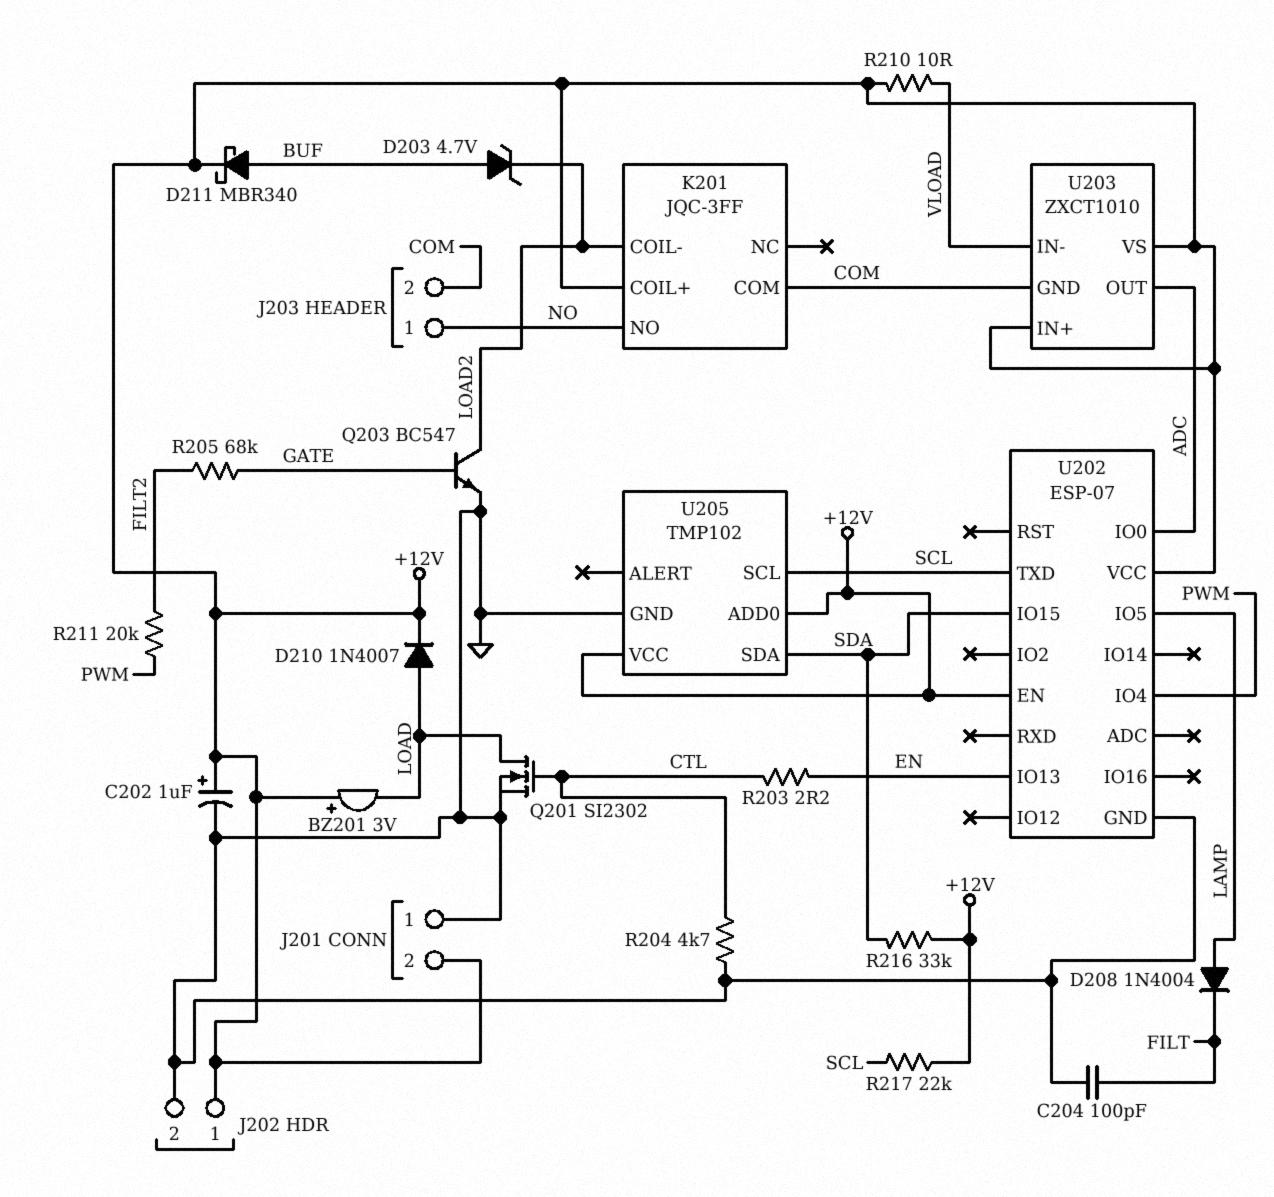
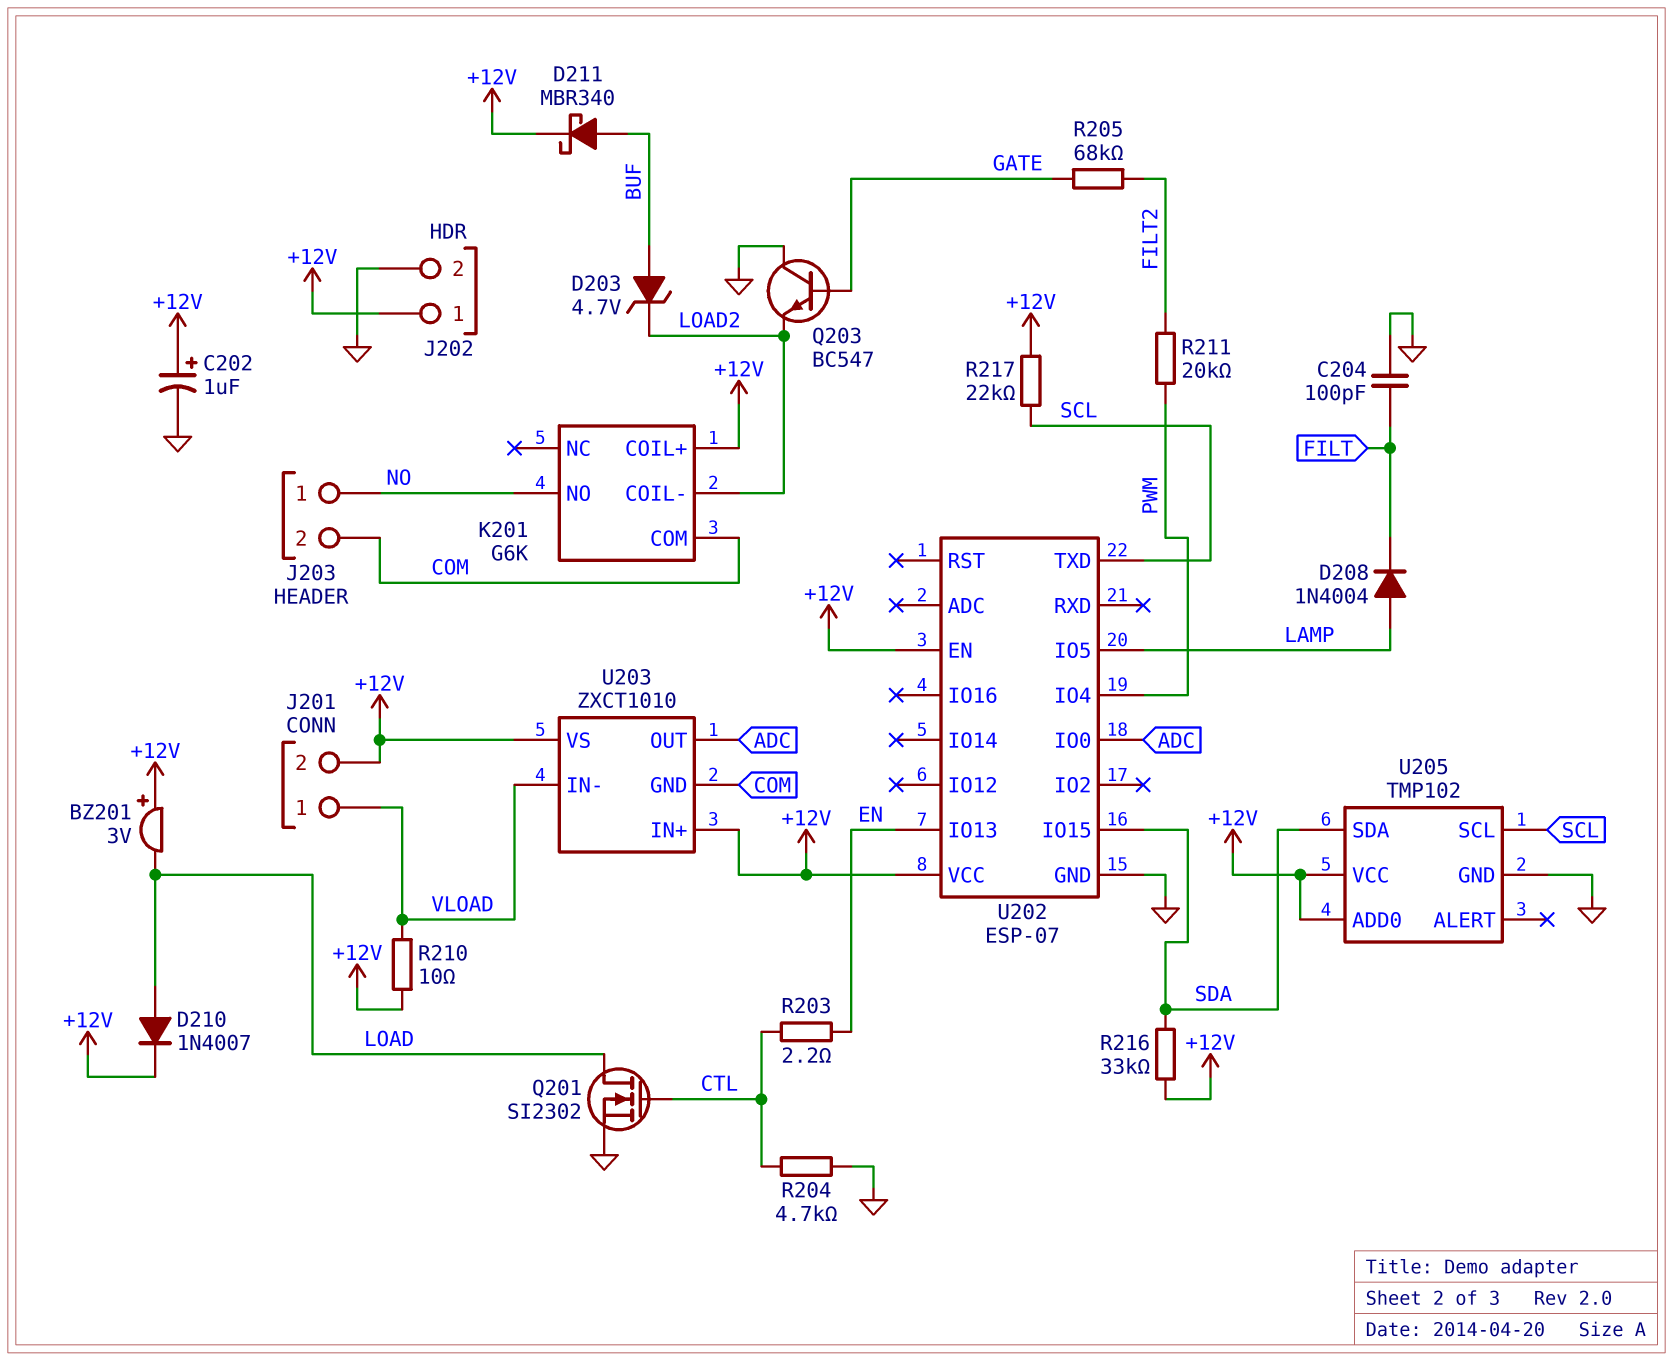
J201 pin 1: GND -> VLOAD
K201: JQC-3FF -> G6K
Q203: NPN BC547 (B GATE, C LOAD2, E GND) -> NPN BC547 (B GATE, C GND, E LOAD2)

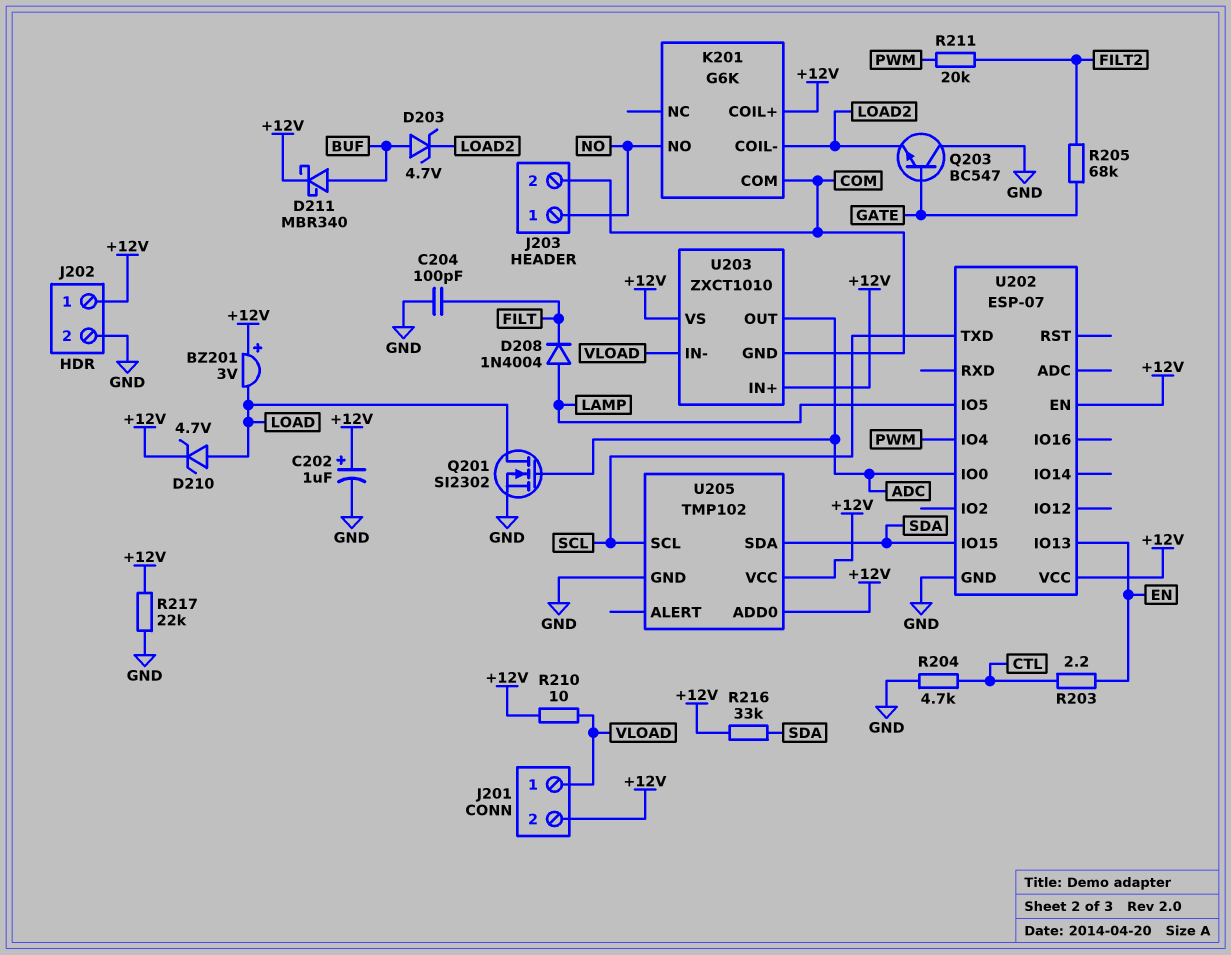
D210: diode 1N4007 (A LOAD, K +12V) -> zener 4.7V (A LOAD, K +12V)
Q201: NMOS SI2302 (G CTL, D LOAD, S GND) -> NMOS SI2302 (G ADC, D LOAD, S GND)
R217: 22k (+12V, SCL) -> 22k (+12V, GND)

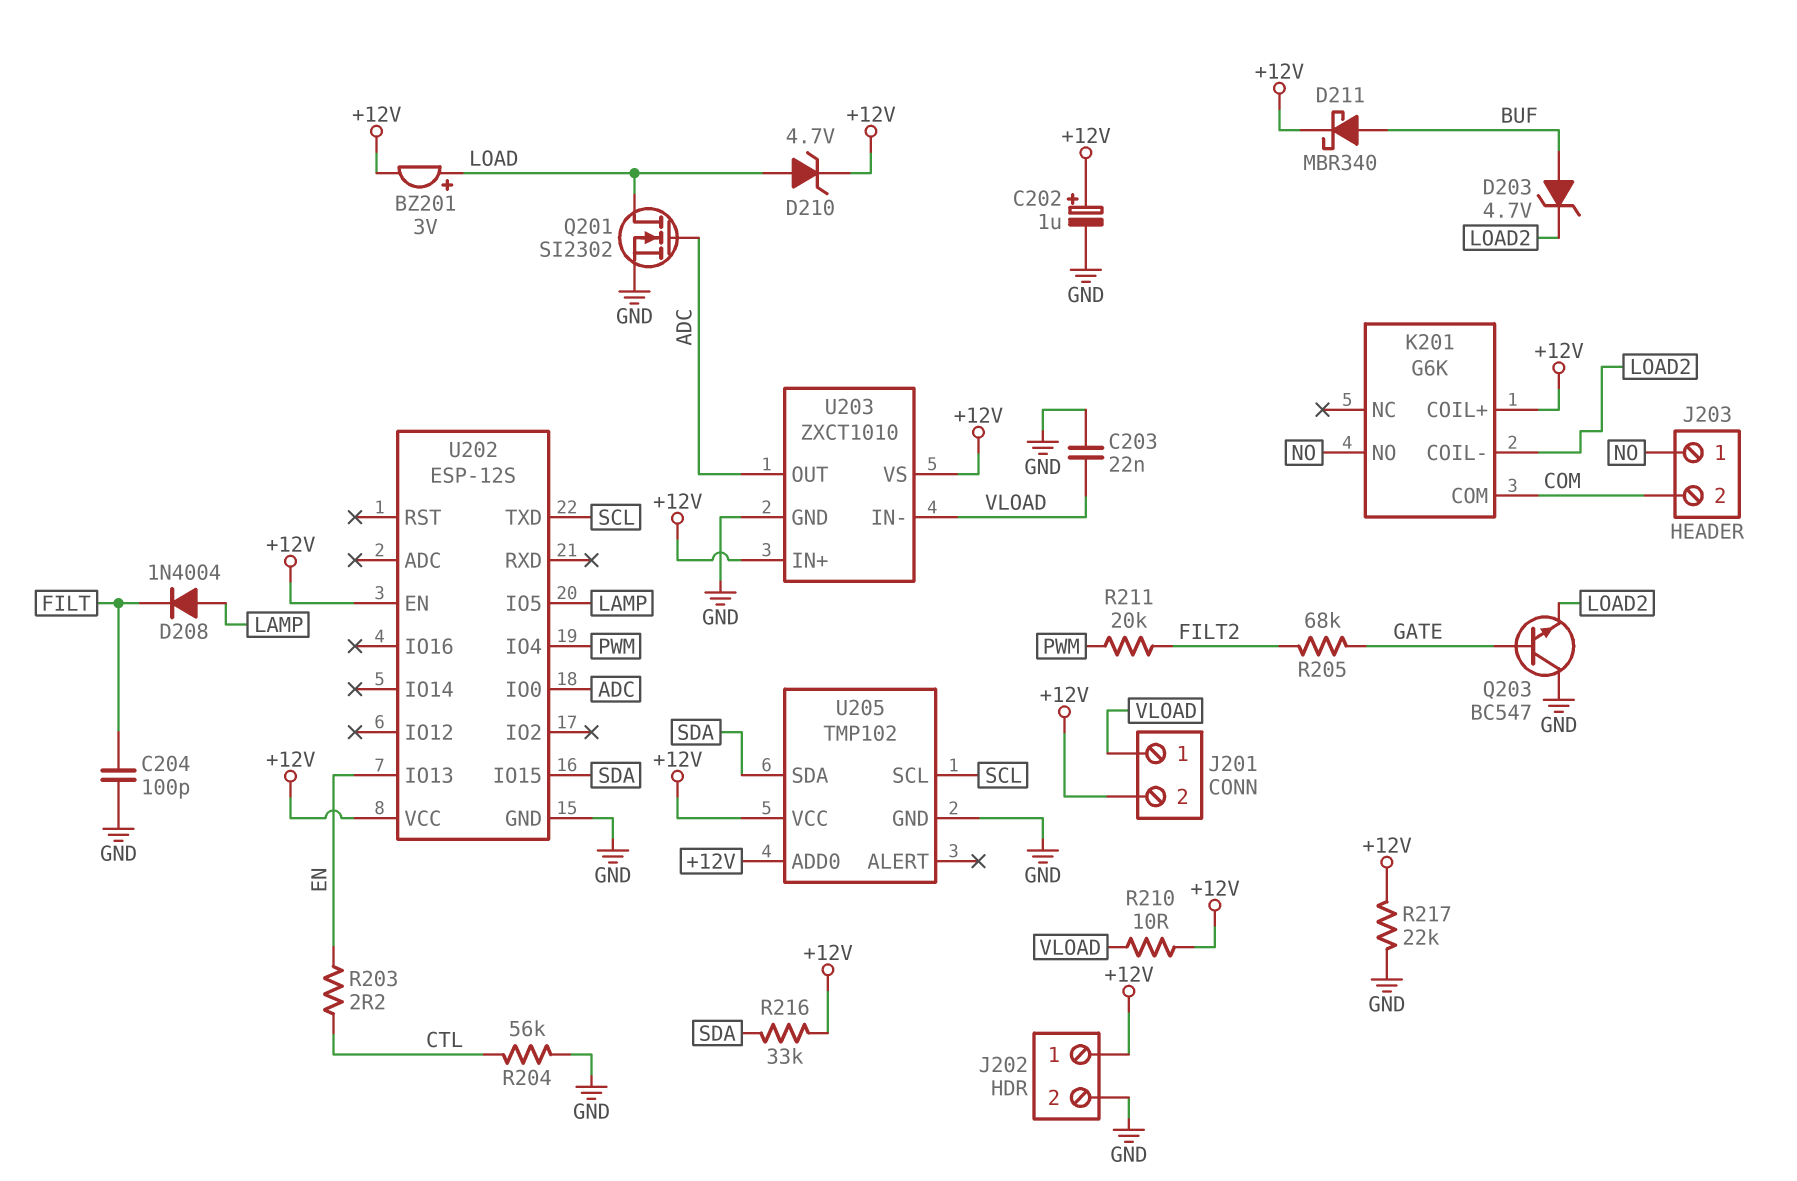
BZ201: buzzer 3V (plus +12V, minus LOAD) -> buzzer 3V (plus LOAD, minus +12V)
C203: none -> 22nF (GND, VLOAD)
R204: 4.7k (CTL, GND) -> 56k (CTL, GND)
U202: ESP-07 -> ESP-12S
U203 pin GND: COM -> GND

